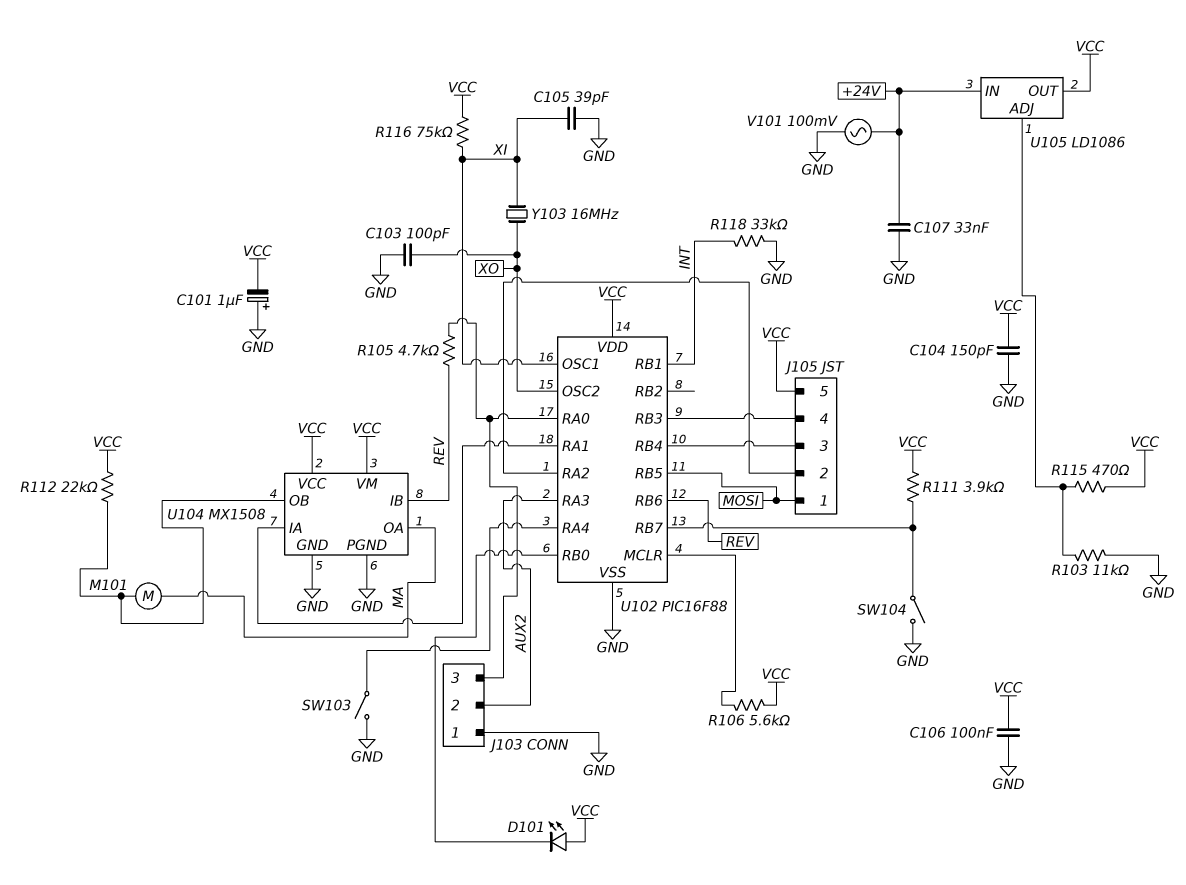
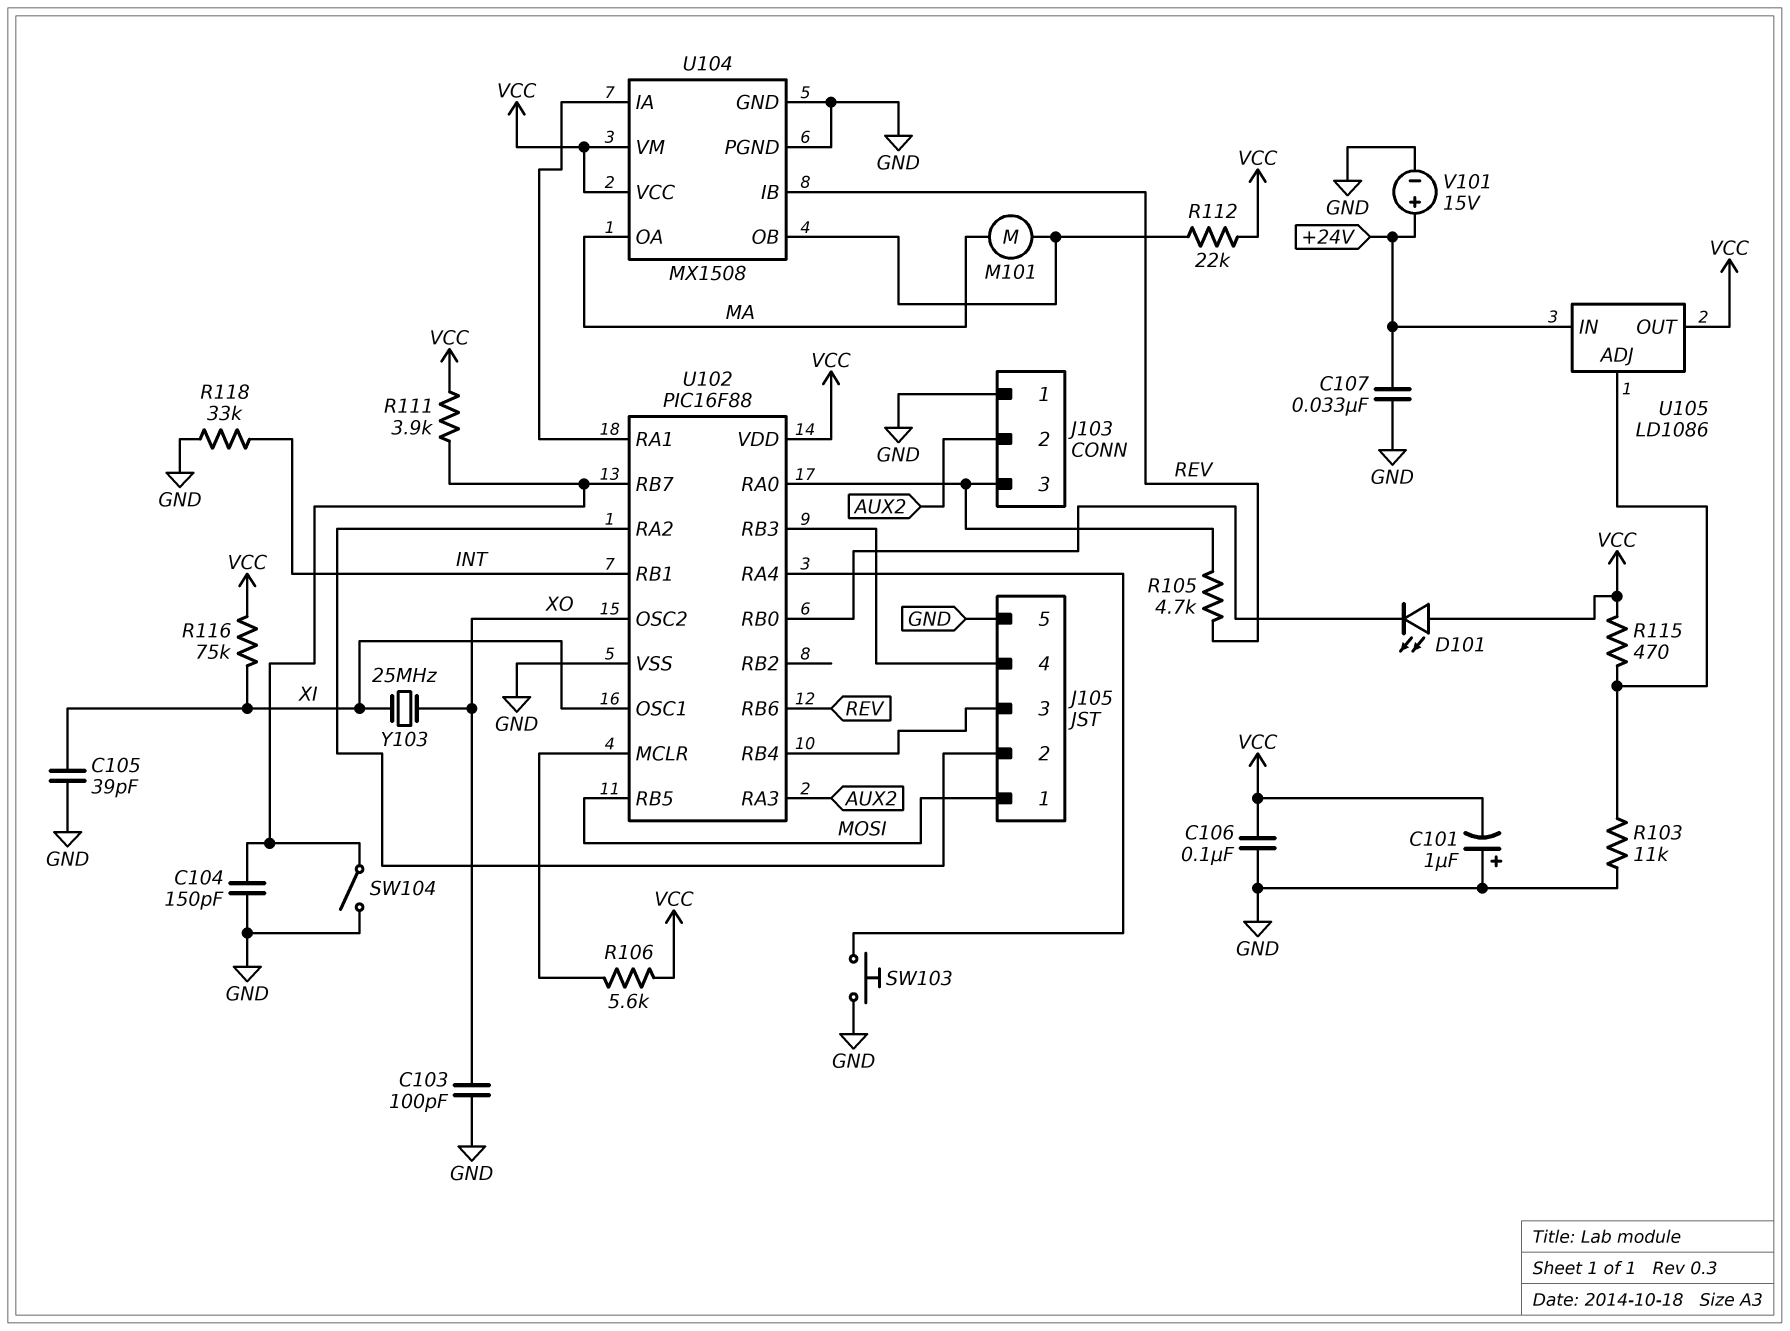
C104: 150pF (GND, VCC) -> 150pF (GND, U102/RB7)
J105 pin 5: VCC -> GND
SW103: switch (GND, U102/RA4) -> button (GND, U102/RA4)
V101: AC 100mV (+24V, GND) -> 15V (plus +24V, minus GND)
Y103: 16MHz (XI, XO) -> 25MHz (XI, XO)

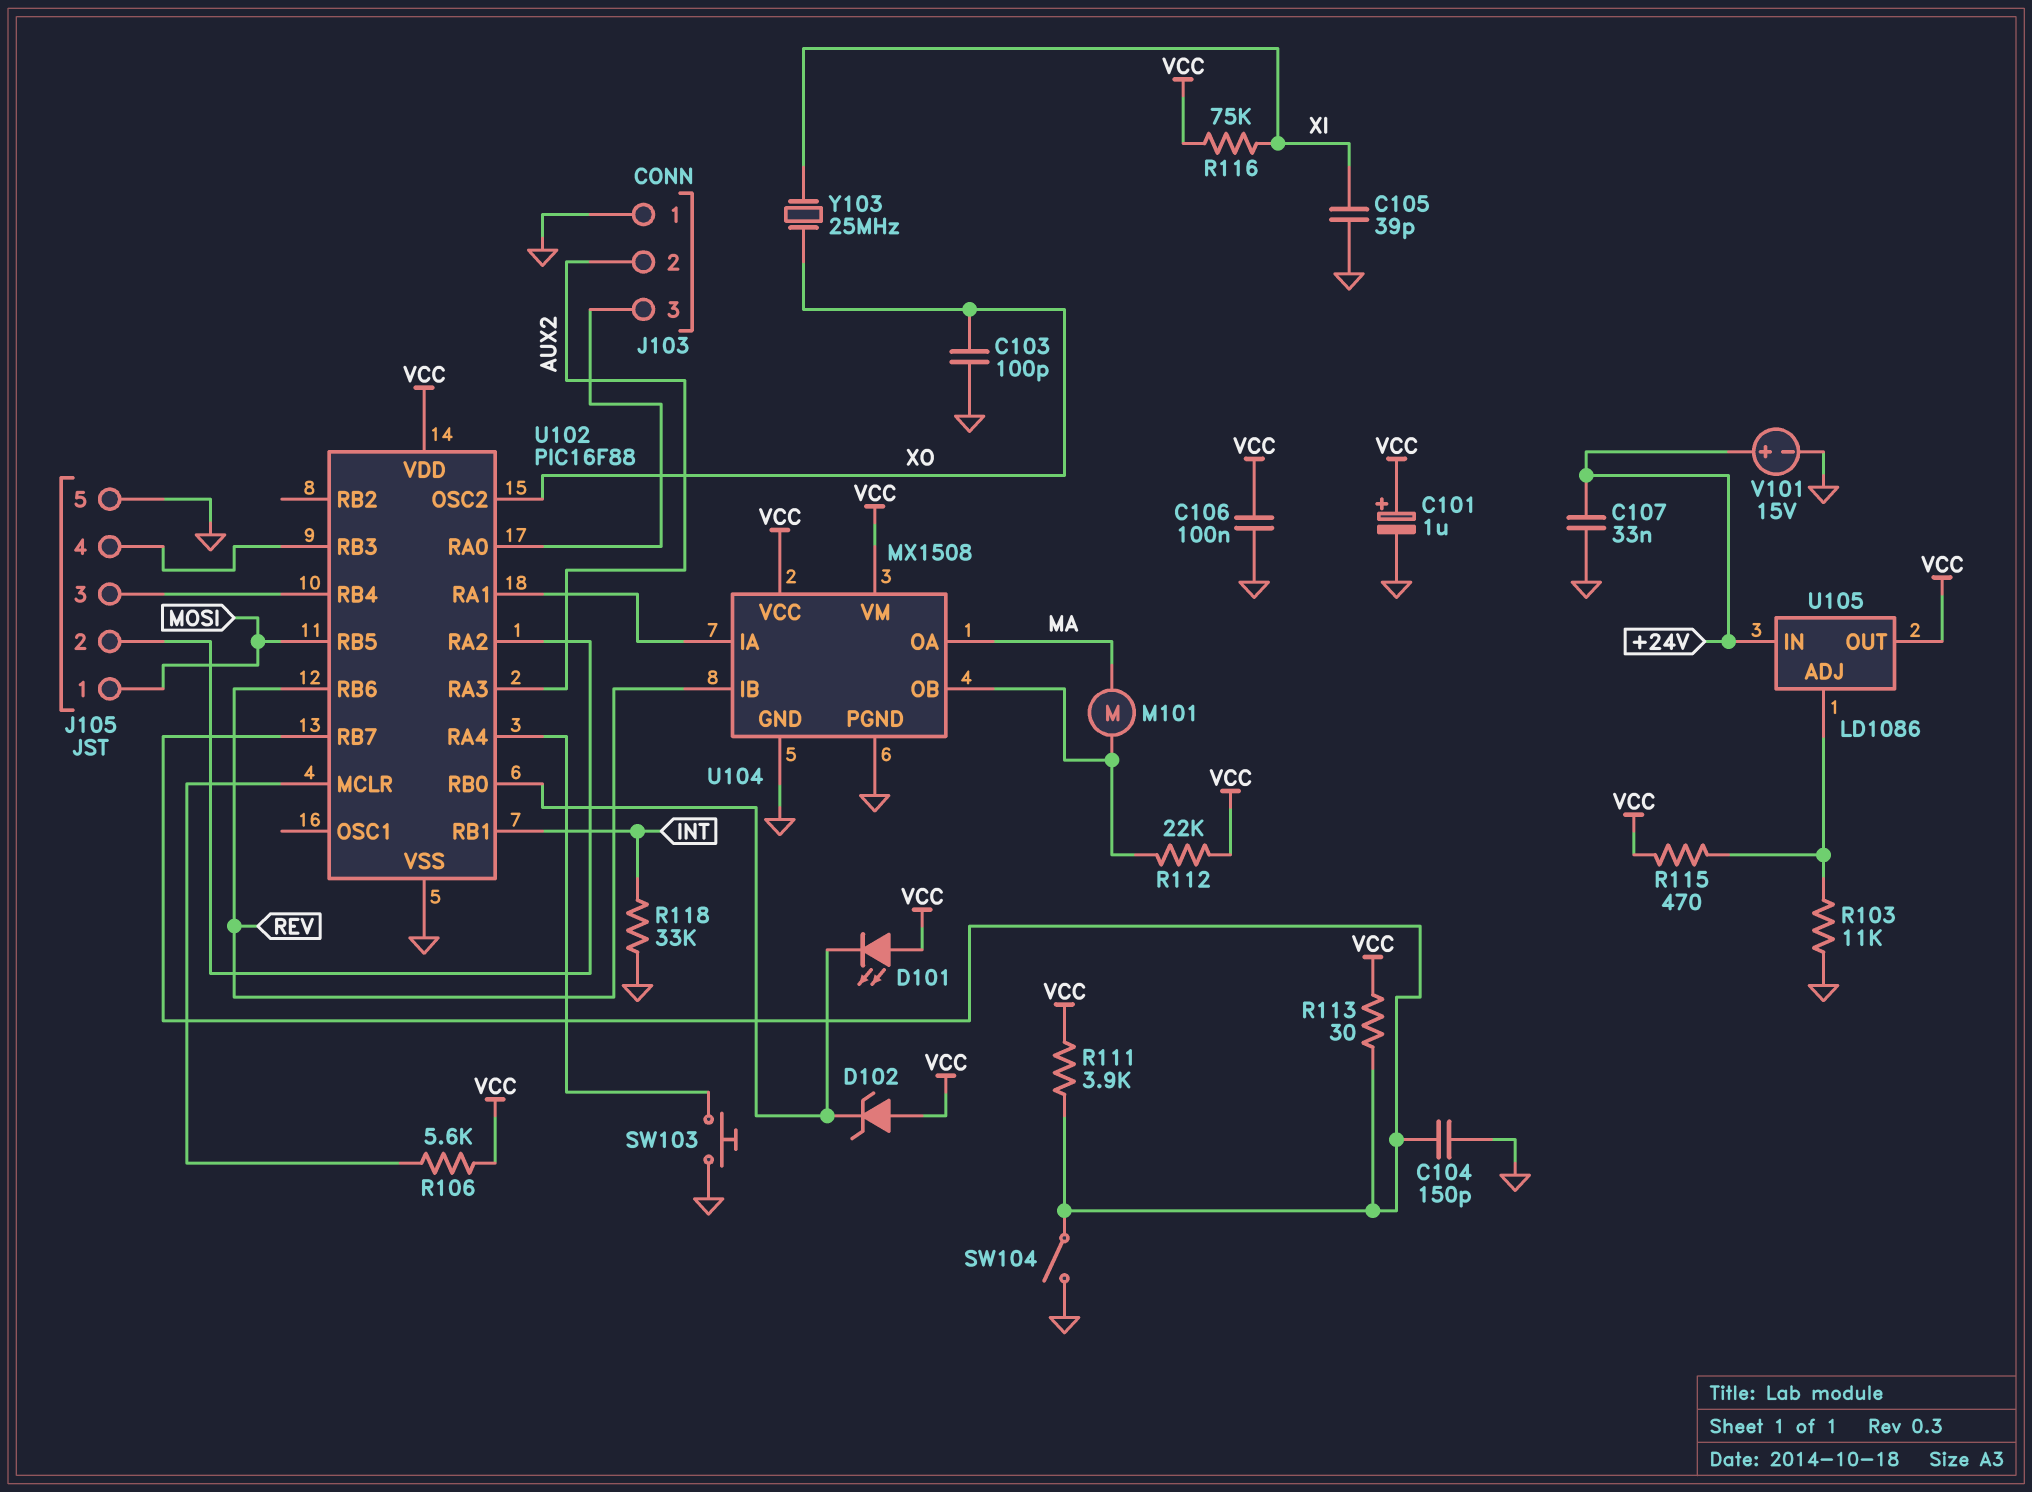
C101: 1uF (plus GND, minus VCC) -> 1uF (plus VCC, minus GND)
D102: none -> zener (A VCC, K U102/RB0)
R105: 4.7k (J103/3, REV) -> none
R113: none -> 30 (U102/RB7, VCC)
U102 pin OSC1: XI -> none

